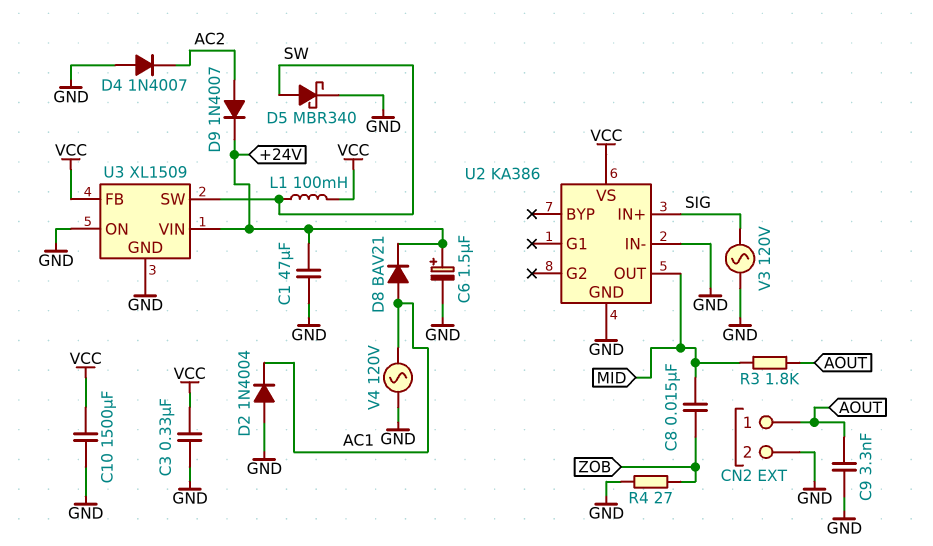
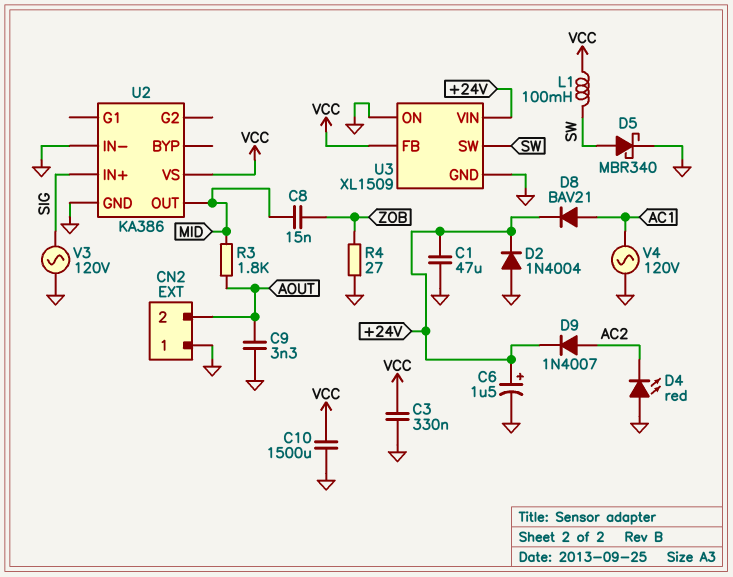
CN2 pin 1: AOUT -> GND
CN2 pin 2: GND -> AOUT
D2: diode 1N4004 (A GND, K AC1) -> diode 1N4004 (A GND, K +24V)
D4: diode 1N4007 (A GND, K AC2) -> LED red (A GND, K AC2)

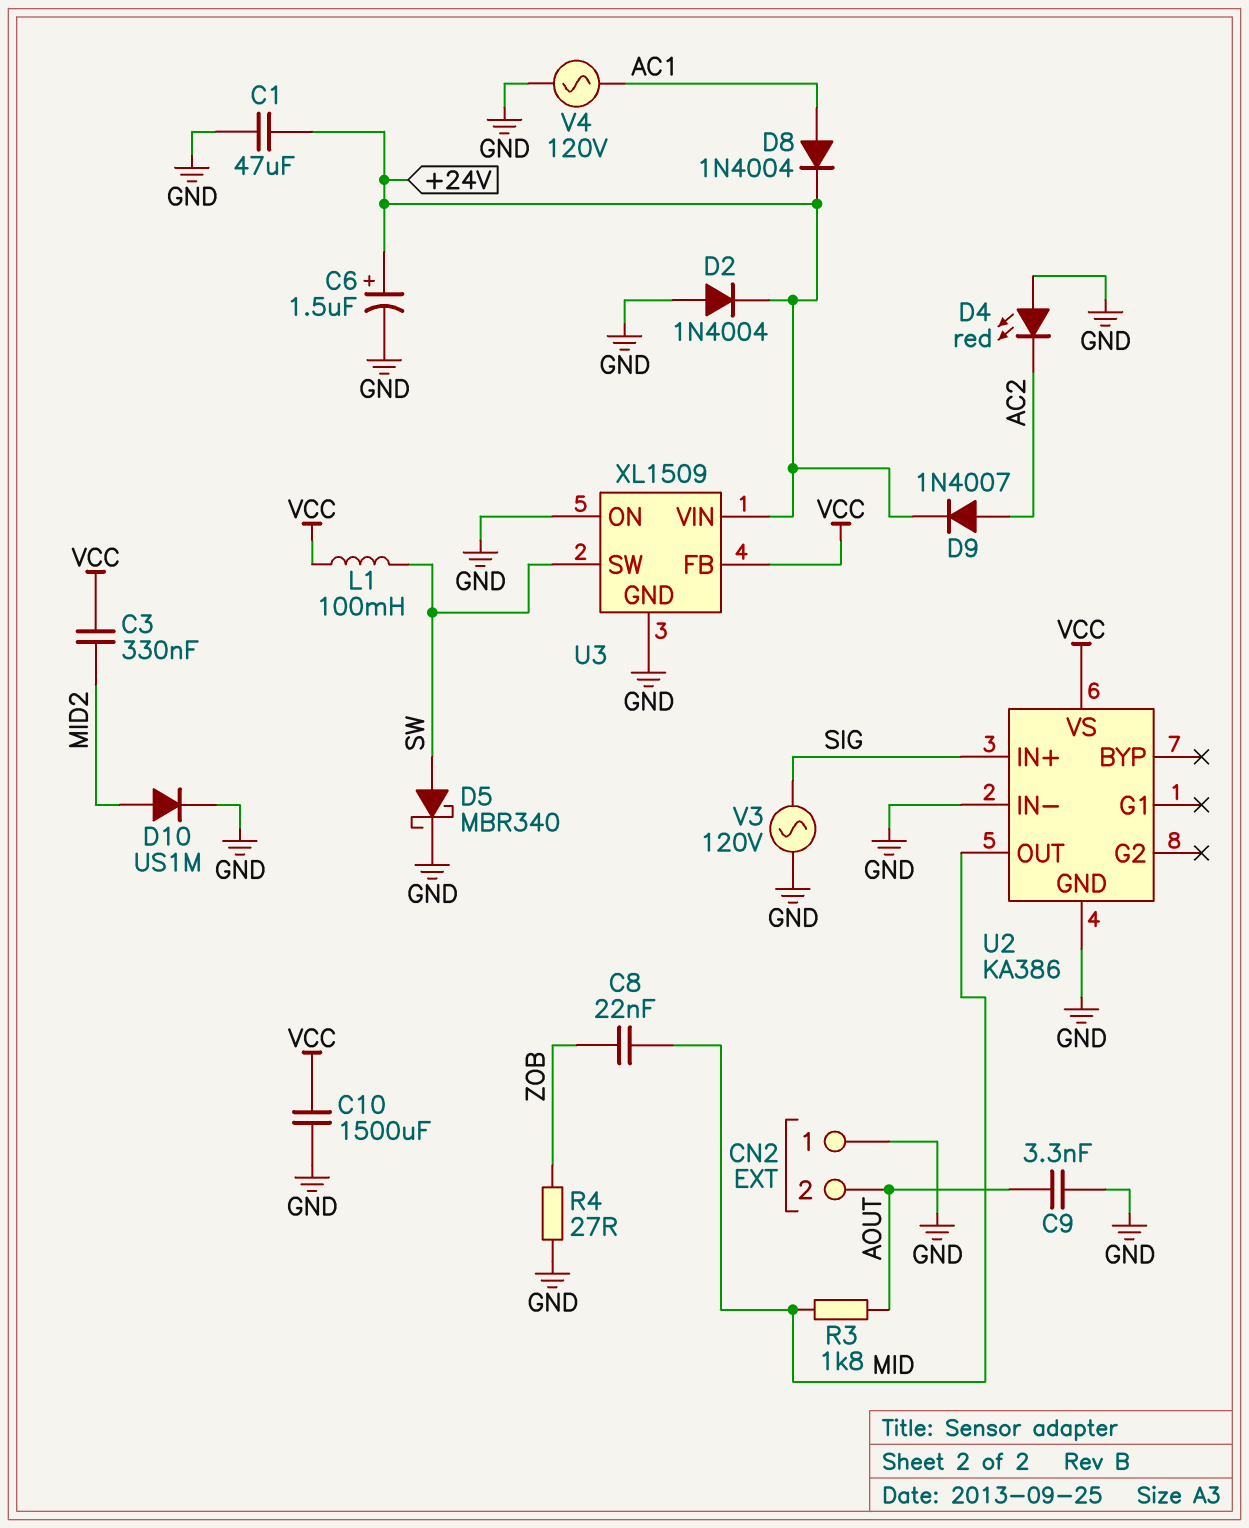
C3: 330nF (GND, VCC) -> 330nF (MID2, VCC)
C8: 15nF (MID, ZOB) -> 22nF (MID, ZOB)
D8: diode BAV21 (A AC1, K +24V) -> diode 1N4004 (A AC1, K +24V)
D10: none -> diode US1M (A MID2, K GND)

